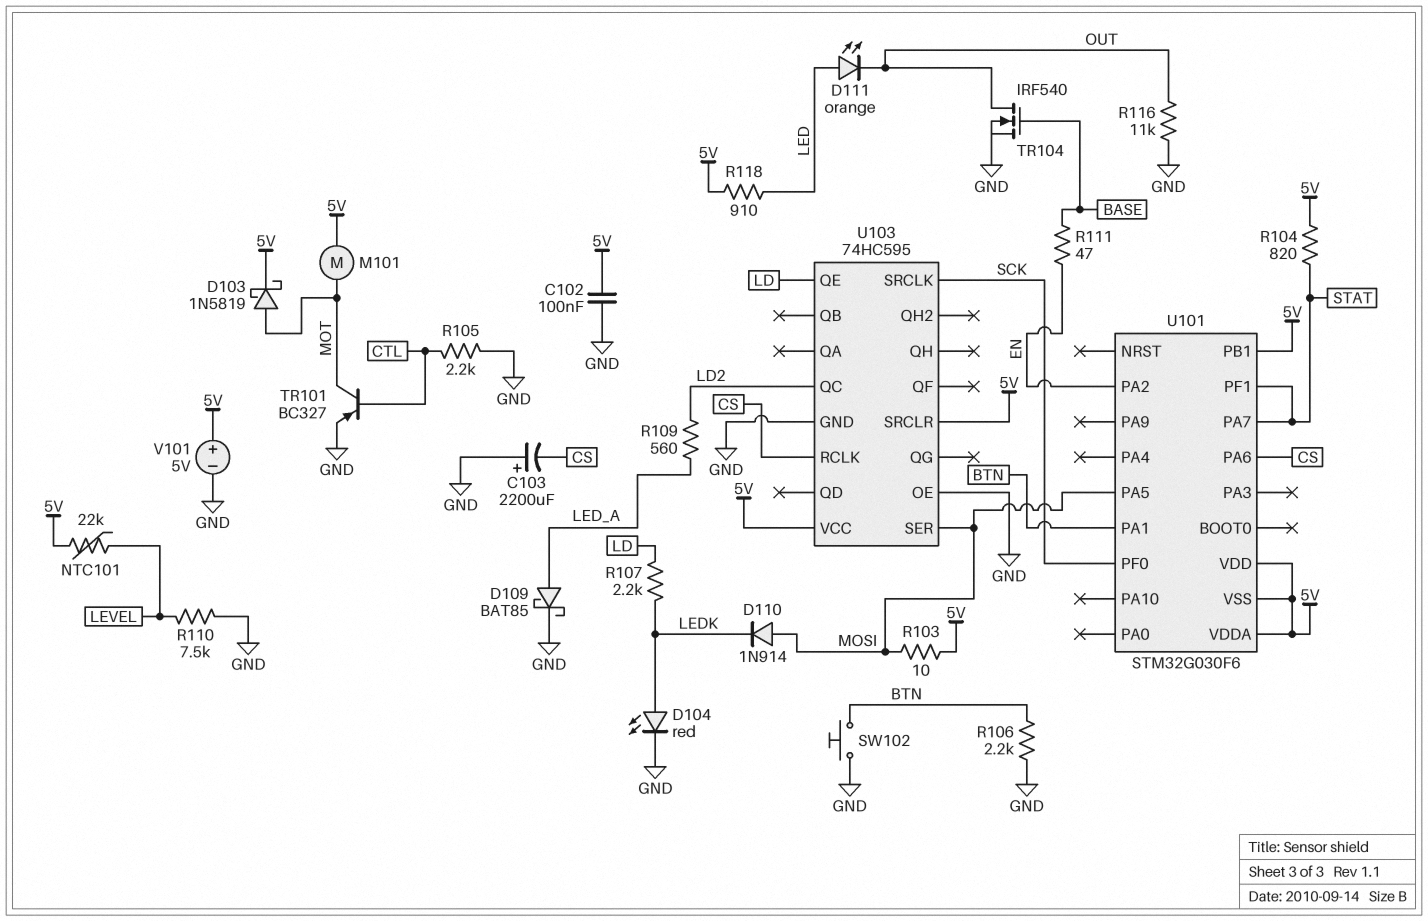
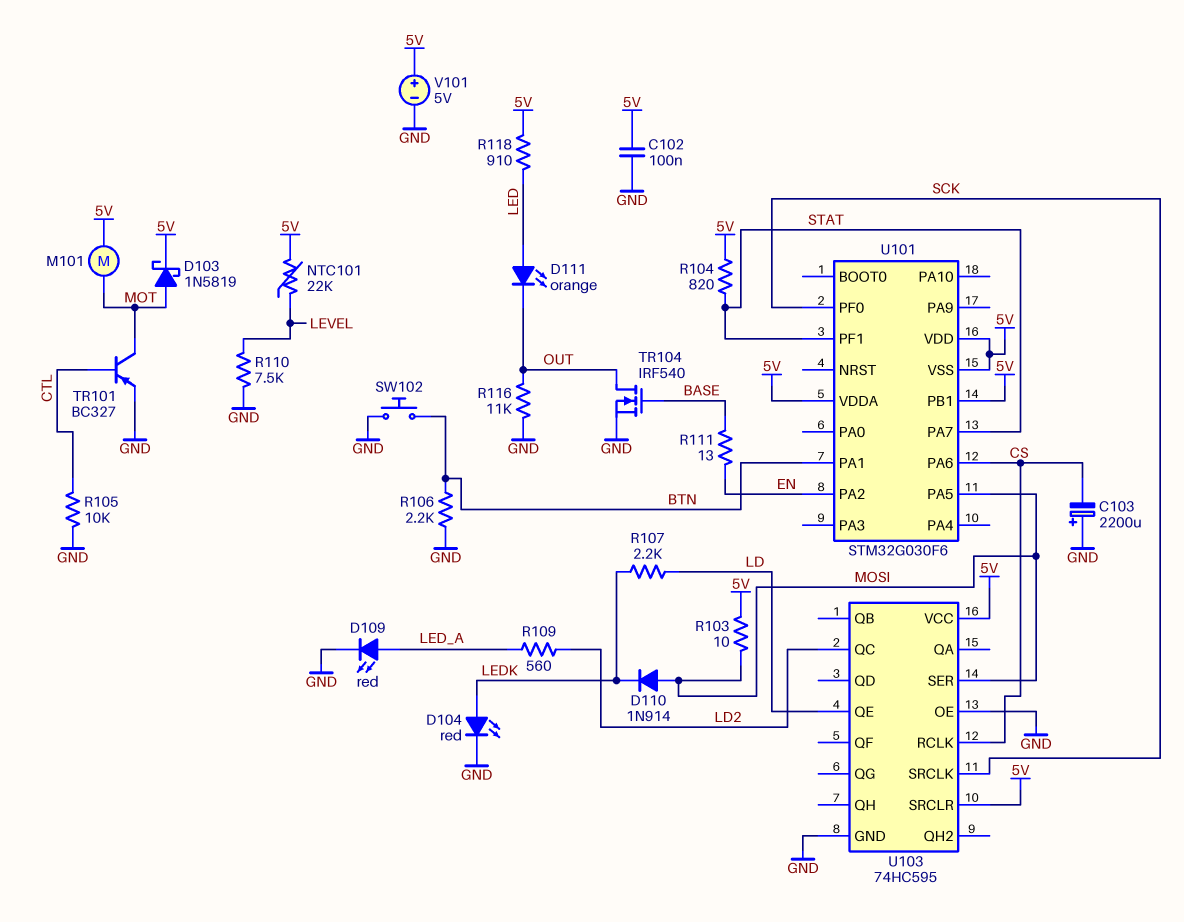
D109: schottky BAT85 (A LED_A, K GND) -> LED red (A LED_A, K GND)
R105: 2.2k (CTL, GND) -> 10k (CTL, GND)
R111: 47 (BASE, EN) -> 13 (BASE, EN)

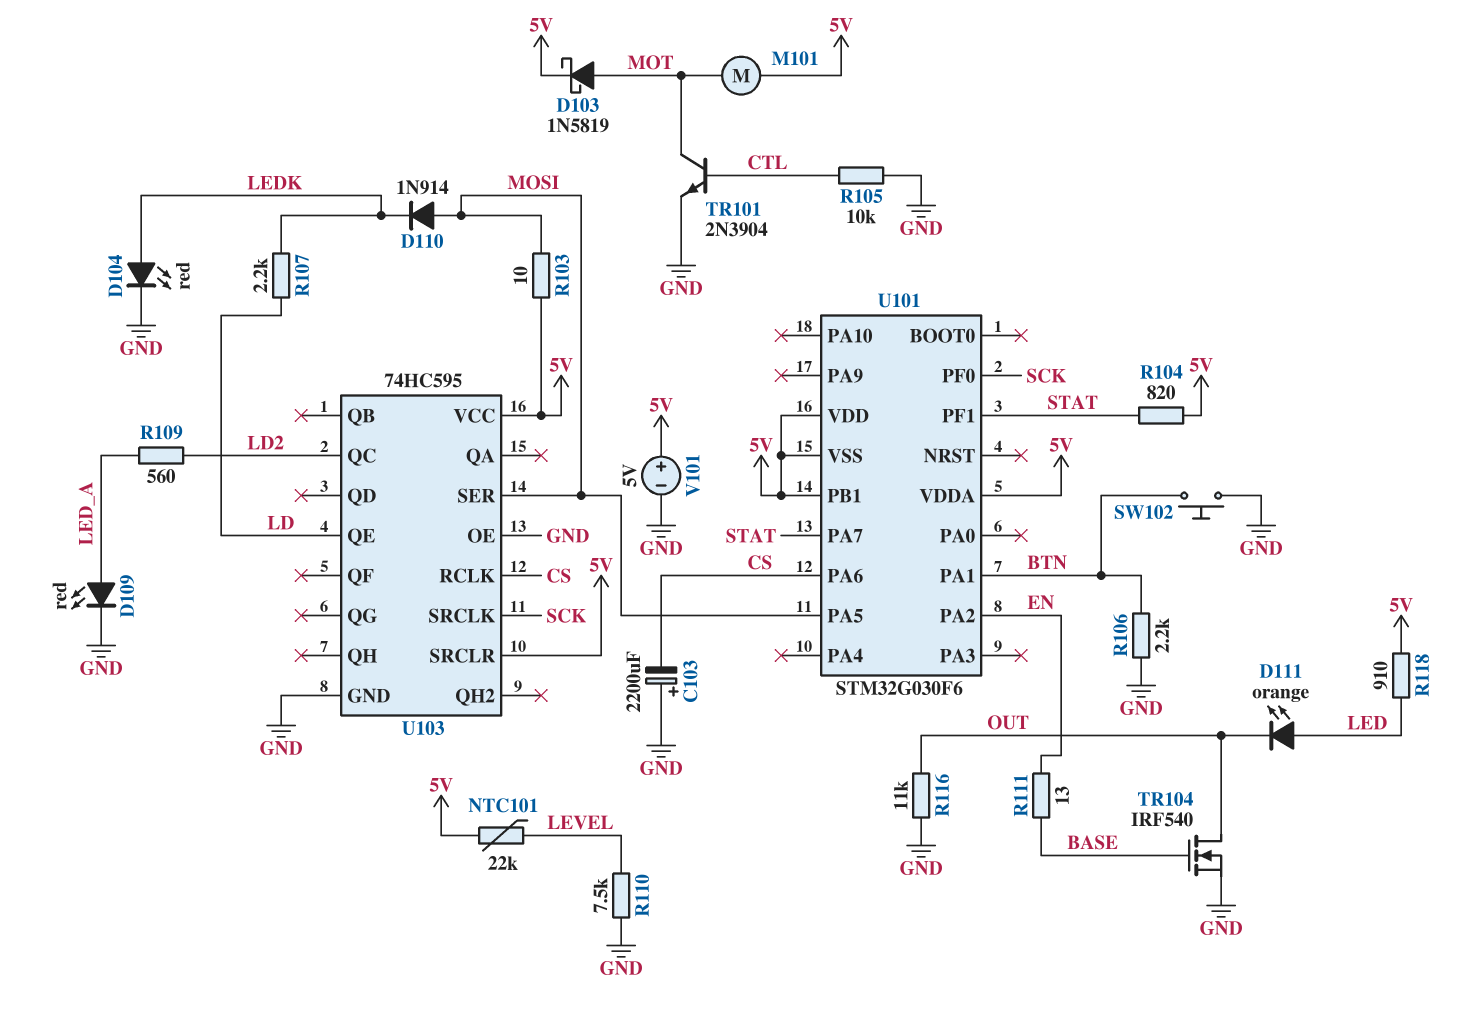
C102: 100nF (5V, GND) -> none
TR101: PNP BC327 (B CTL, C MOT, E GND) -> NPN 2N3904 (B CTL, C MOT, E GND)

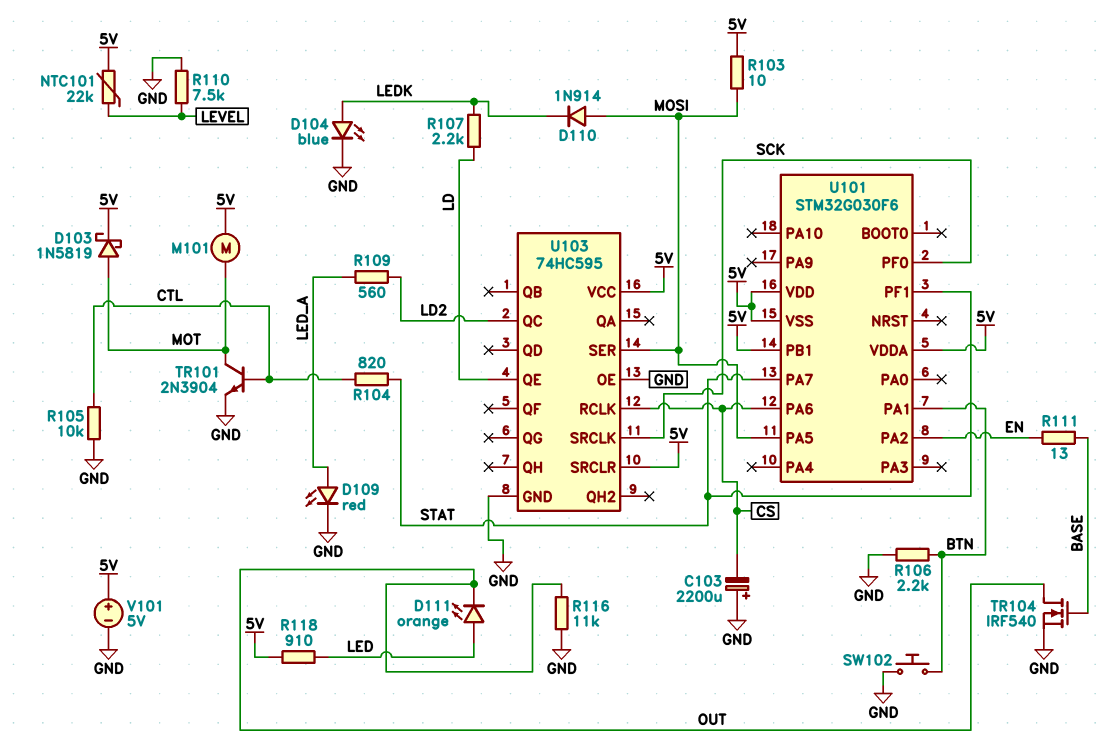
D104: LED red (A LEDK, K GND) -> LED blue (A LEDK, K GND)
R104: 820 (5V, STAT) -> 820 (CTL, STAT)

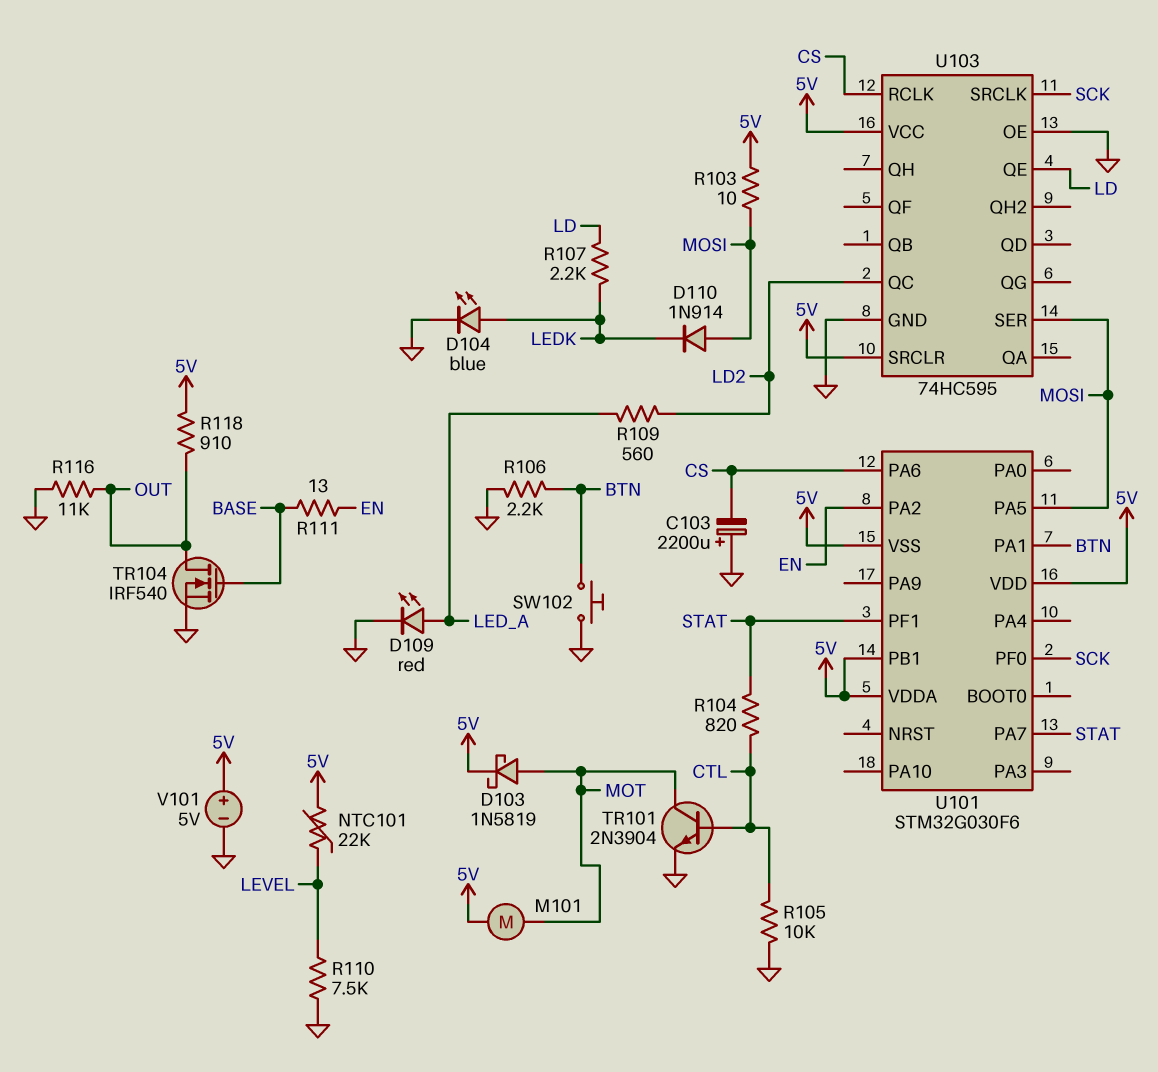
D111: LED orange (A LED, K OUT) -> none
R118: 910 (5V, LED) -> 910 (5V, OUT)

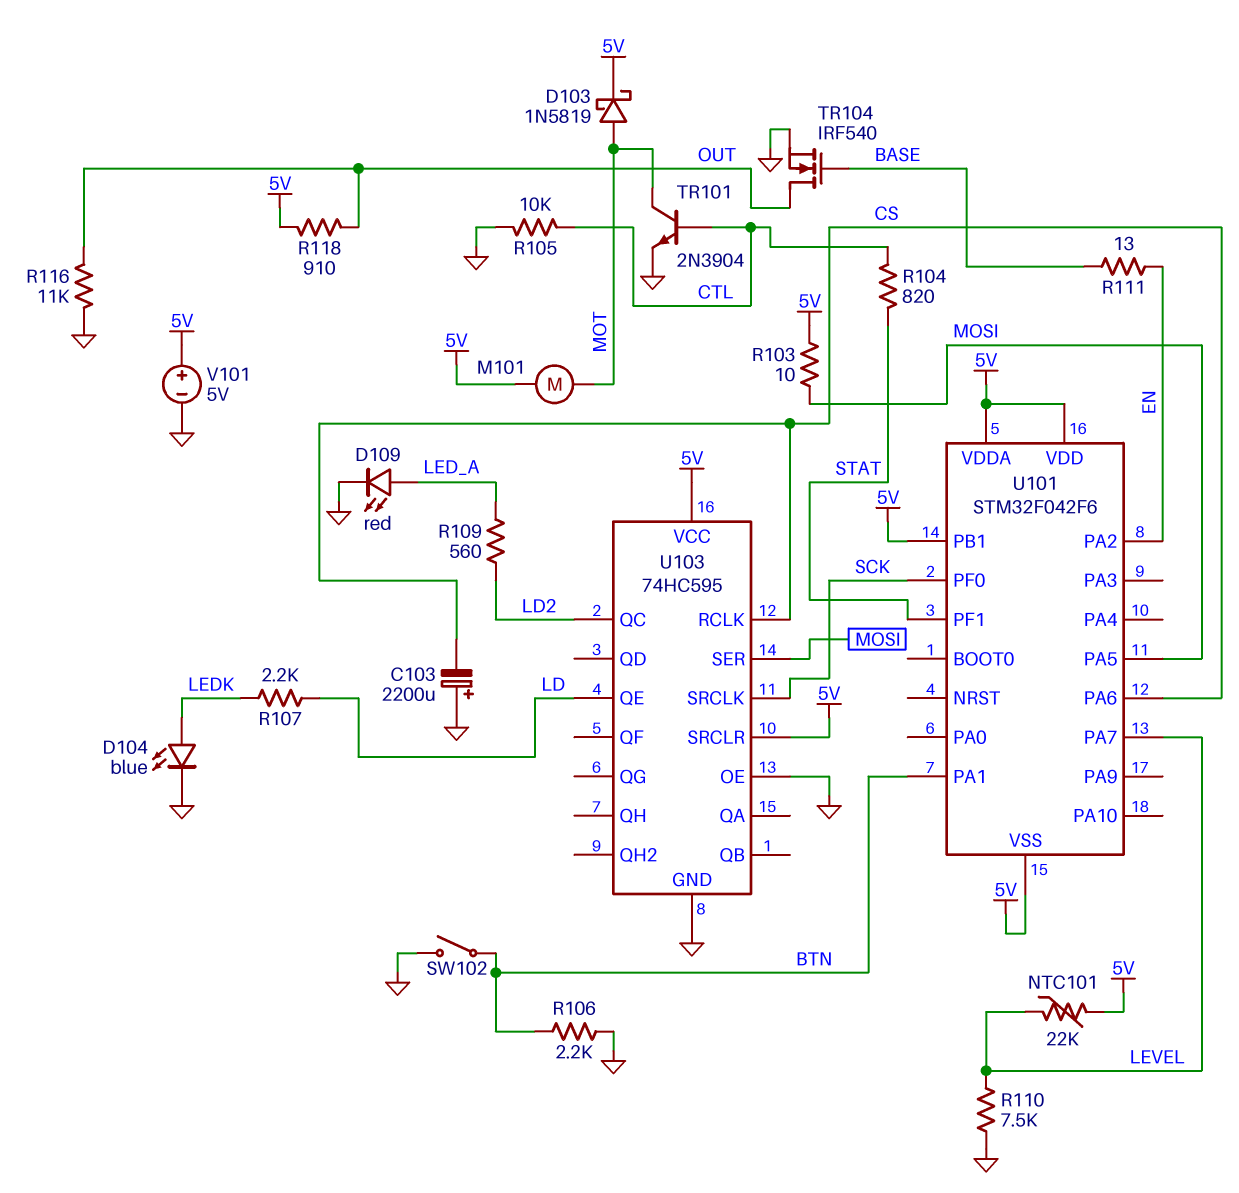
D110: diode 1N914 (A MOSI, K LEDK) -> none
SW102: button (BTN, GND) -> switch (BTN, GND)
U101: STM32G030F6 -> STM32F042F6
U101 pin PA7: STAT -> LEVEL

